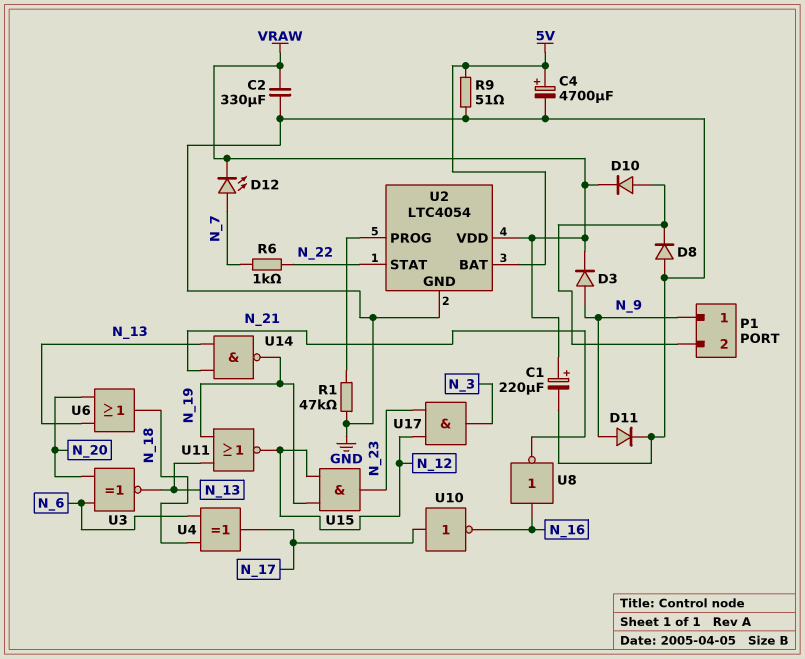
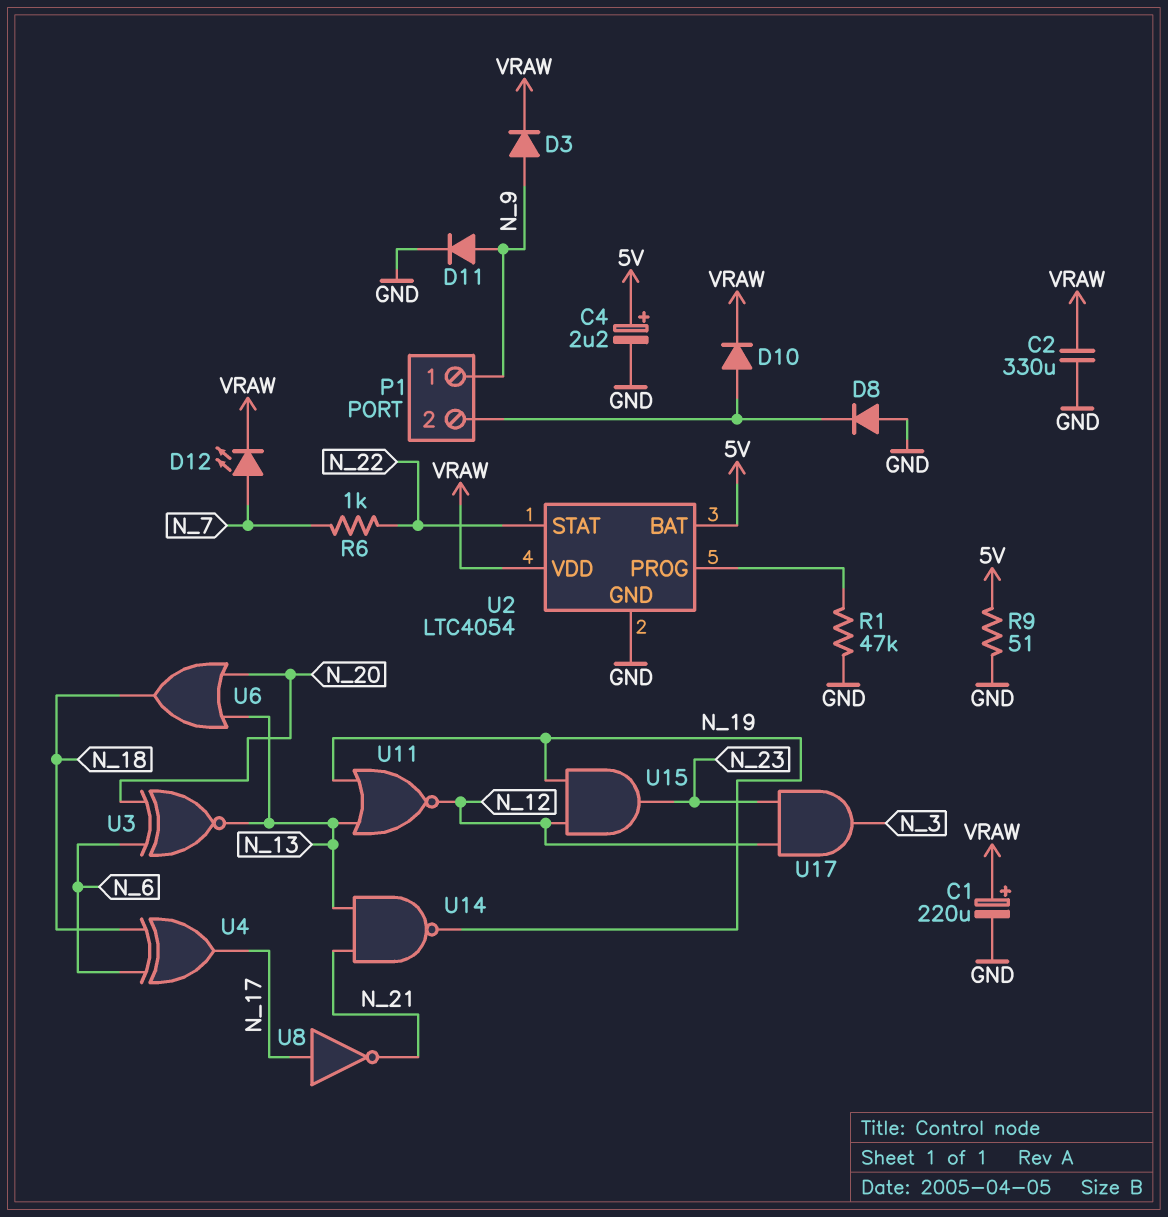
C4: 4700uF (plus 5V, minus GND) -> 2.2uF (plus 5V, minus GND)
U8: NOT (in N_16, out N_21) -> NOT (in N_17, out N_21)
U10: NOT (in N_17, out N_16) -> none

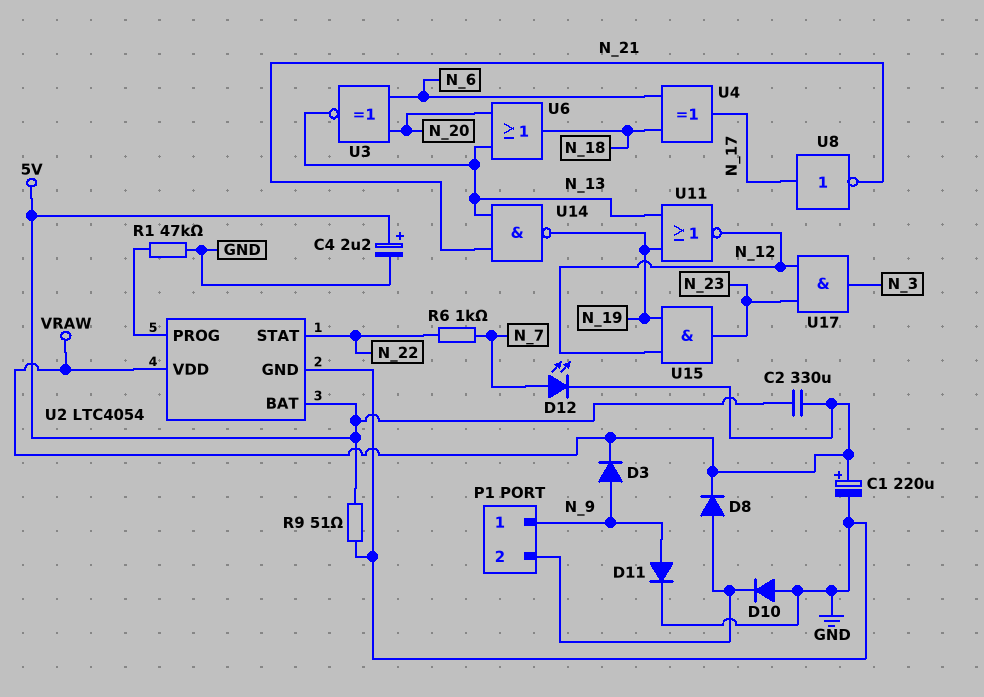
C2: 330uF (GND, VRAW) -> 330uF (5V, VRAW)
D8: diode (A GND, K P1/2) -> diode (A P1/2, K VRAW)
D10: diode (A P1/2, K VRAW) -> diode (A GND, K P1/2)

